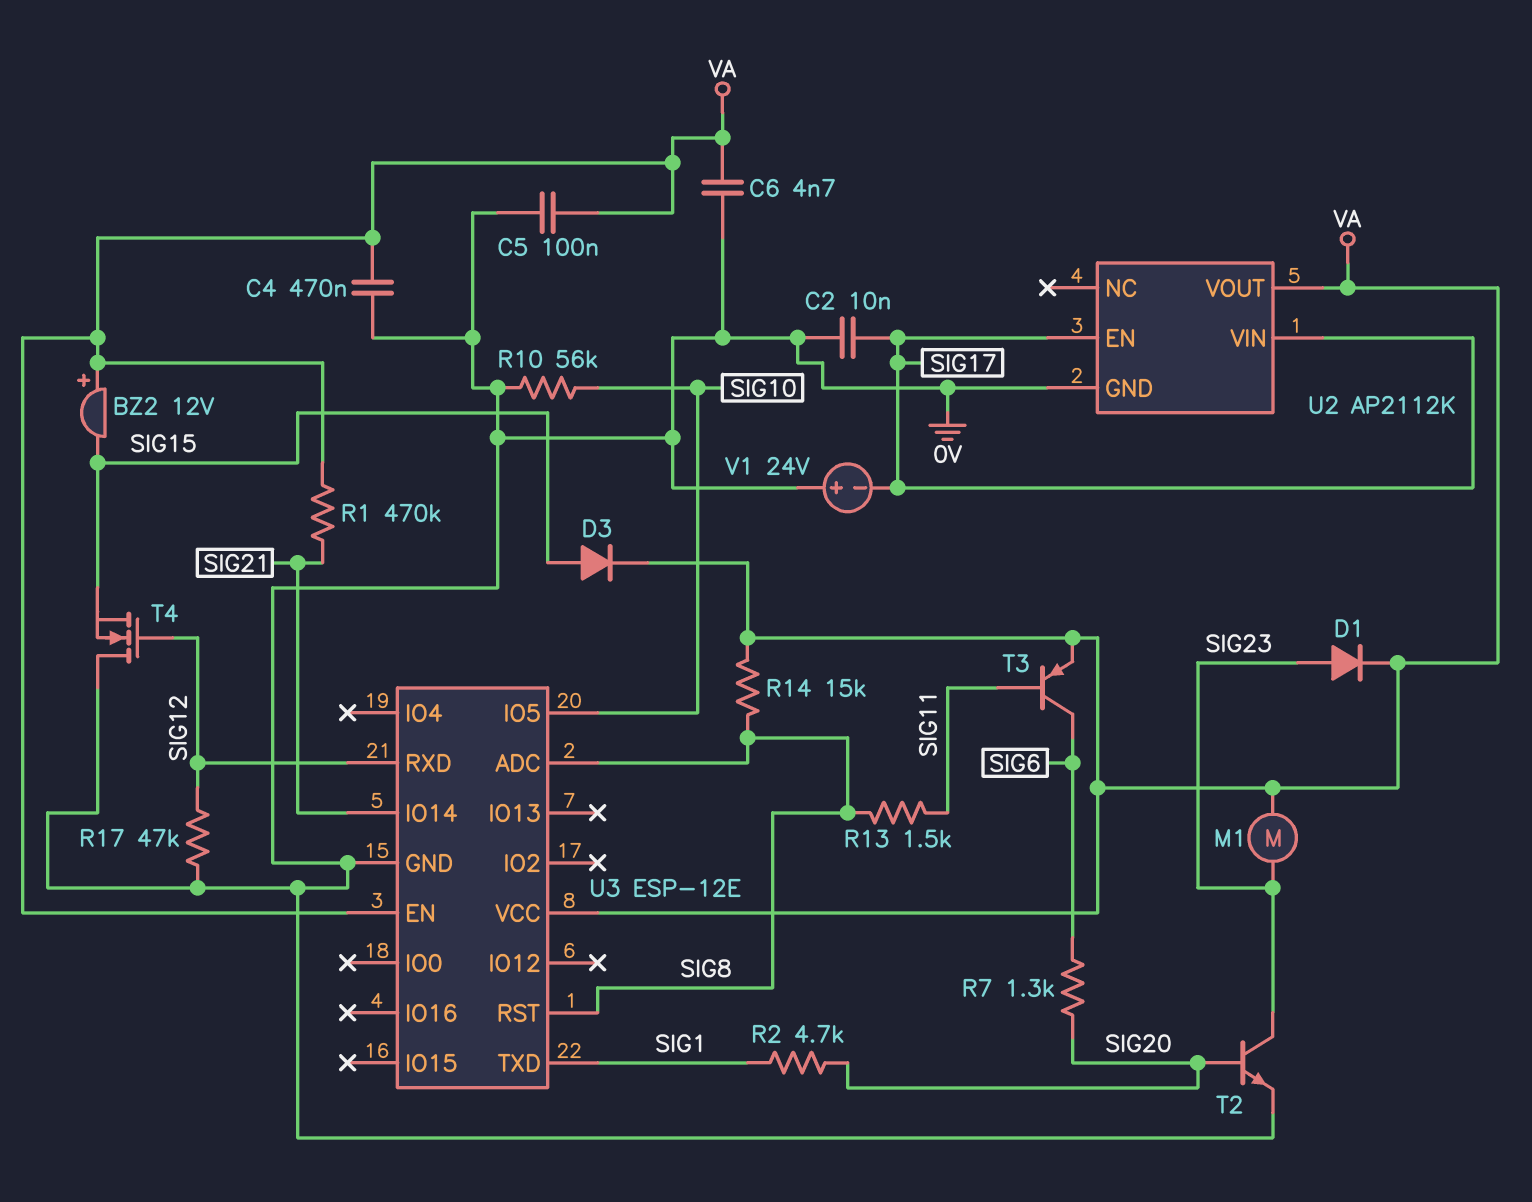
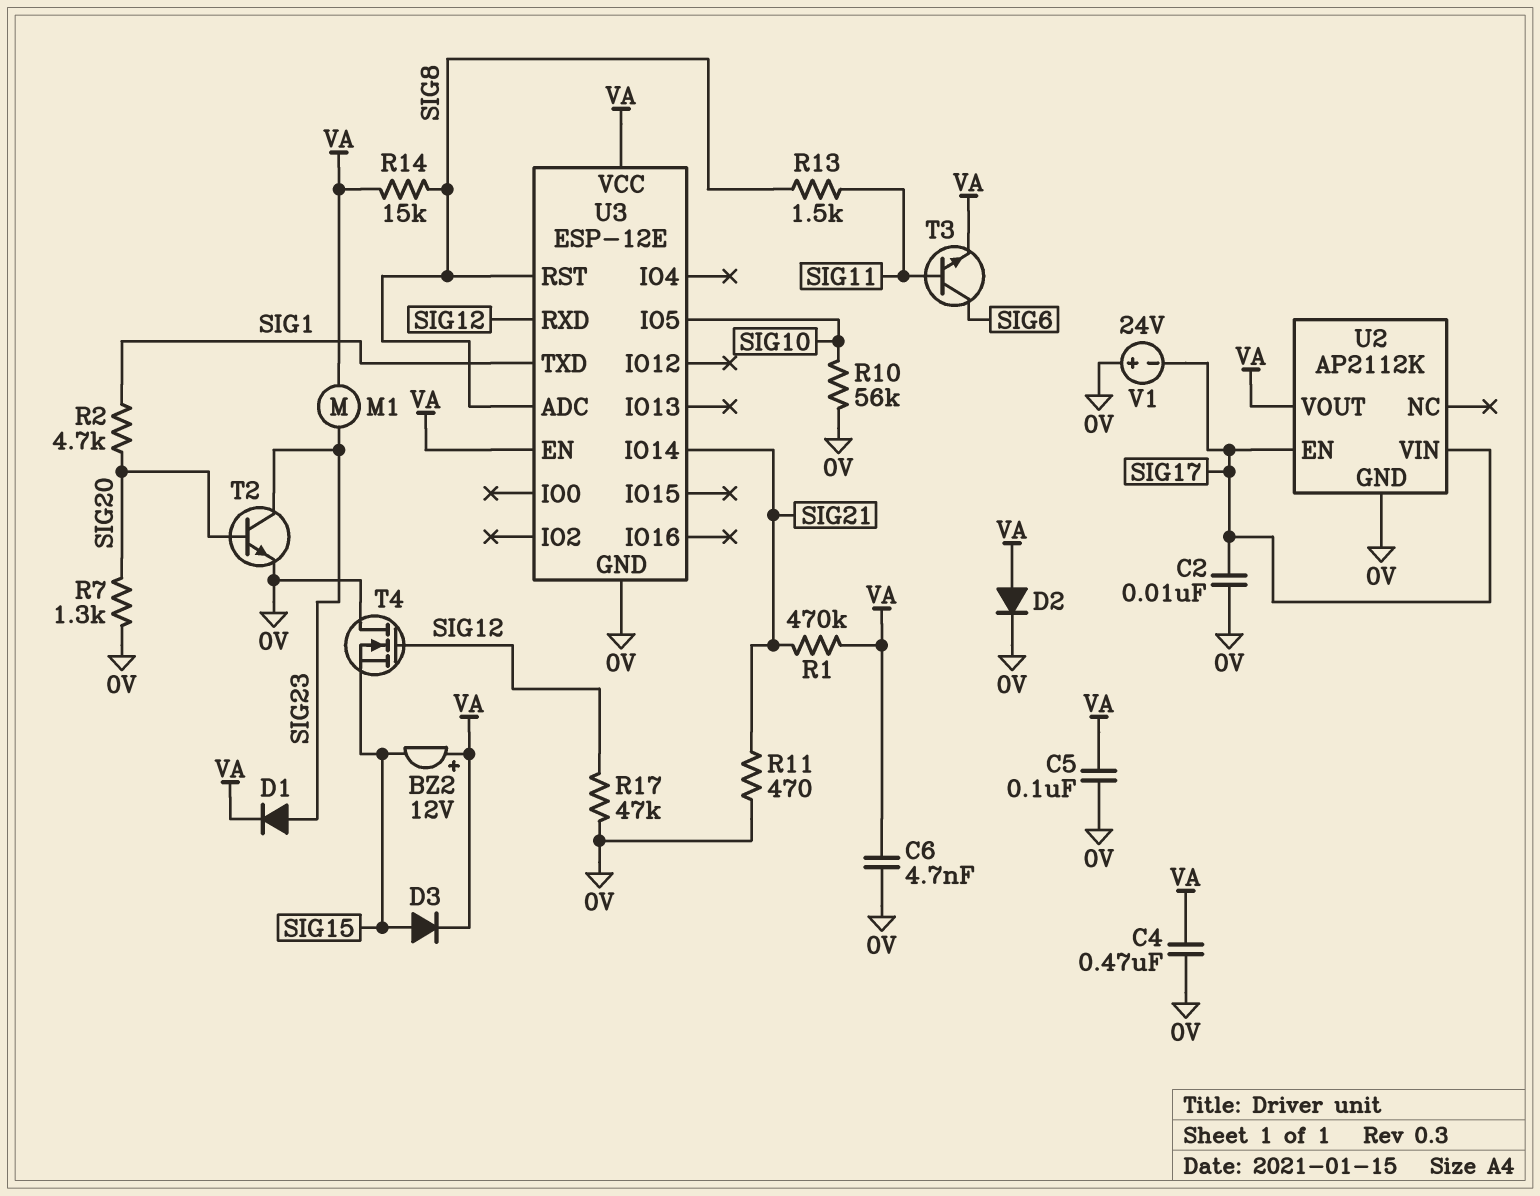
D2: none -> diode (A VA, K 0V)
R7: 1.3k (SIG6, SIG20) -> 1.3k (0V, SIG20)
R11: none -> 470 (0V, SIG21)
T3: PNP (B SIG11, C SIG6, E VA) -> NPN (B SIG11, C SIG6, E VA)

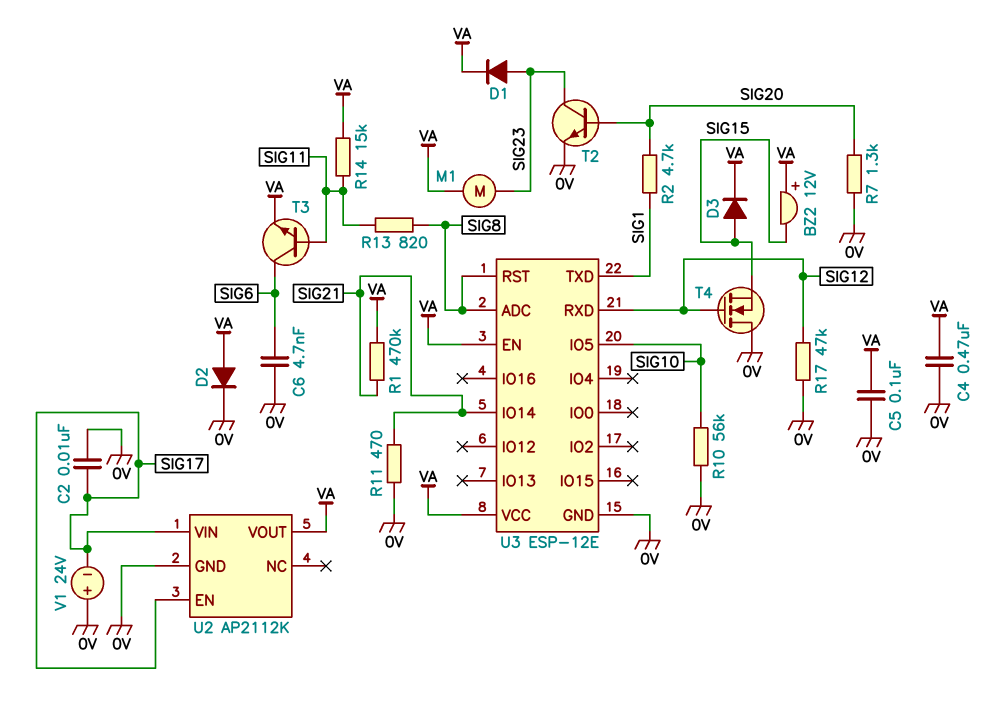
C6: 4.7nF (0V, VA) -> 4.7nF (0V, SIG6)
R13: 1.5k (SIG8, SIG11) -> 820 (SIG8, SIG11)
R14: 15k (SIG8, VA) -> 15k (SIG11, VA)

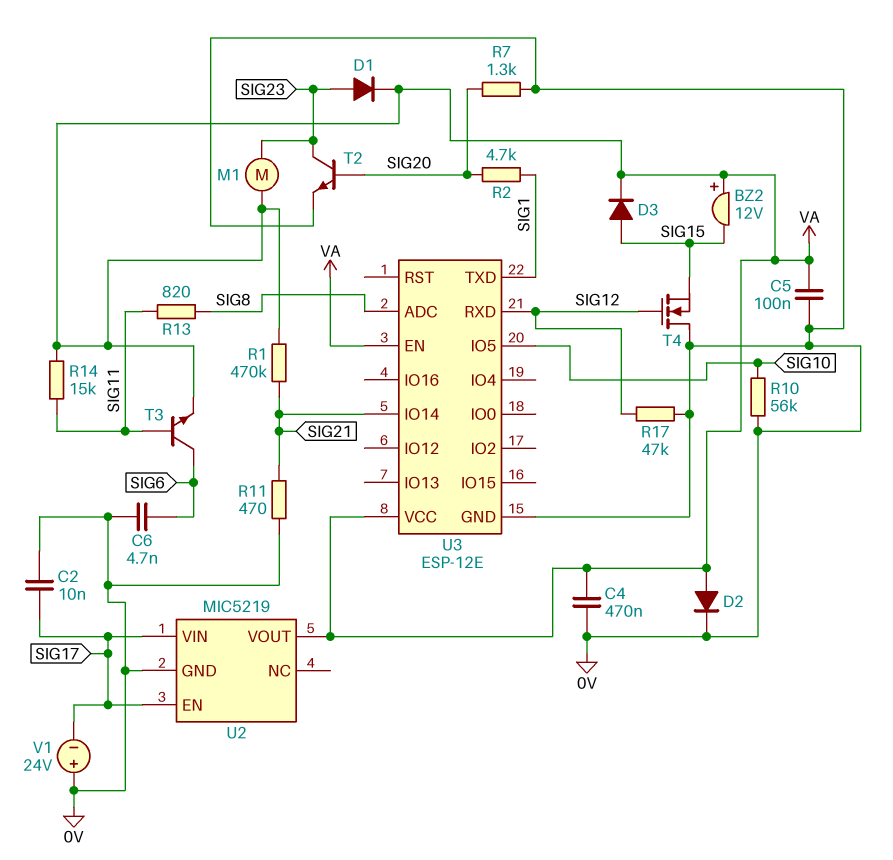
U2: AP2112K -> MIC5219
U3 pin RST: SIG8 -> none

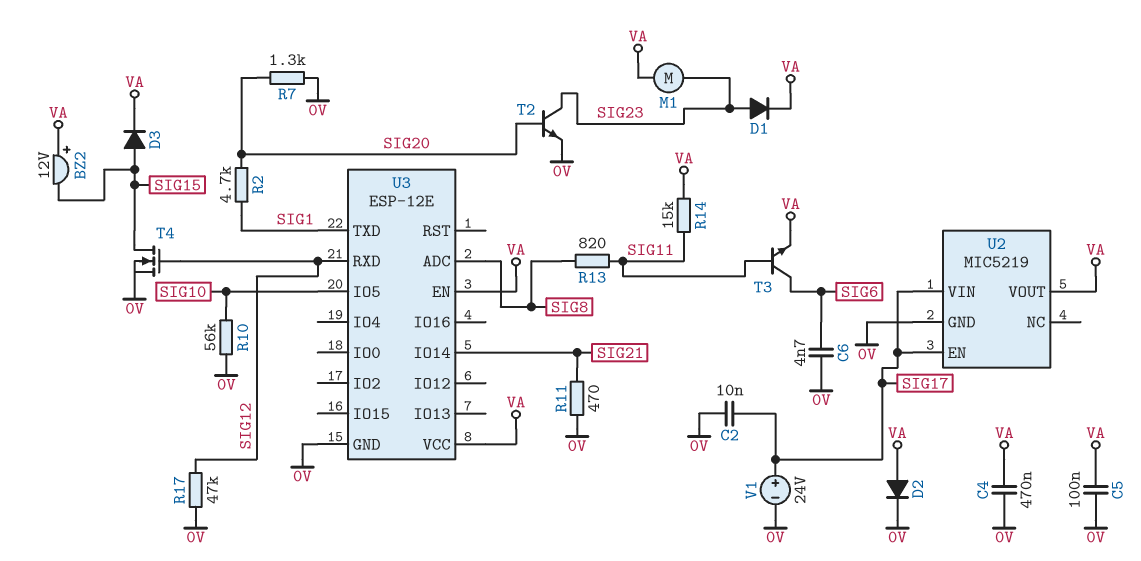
R1: 470k (SIG21, VA) -> none
T4: NMOS (G SIG12, D 0V, S SIG15) -> NMOS (G SIG12, D SIG15, S 0V)
V1: 24V (plus 0V, minus SIG17) -> 24V (plus SIG17, minus 0V)

